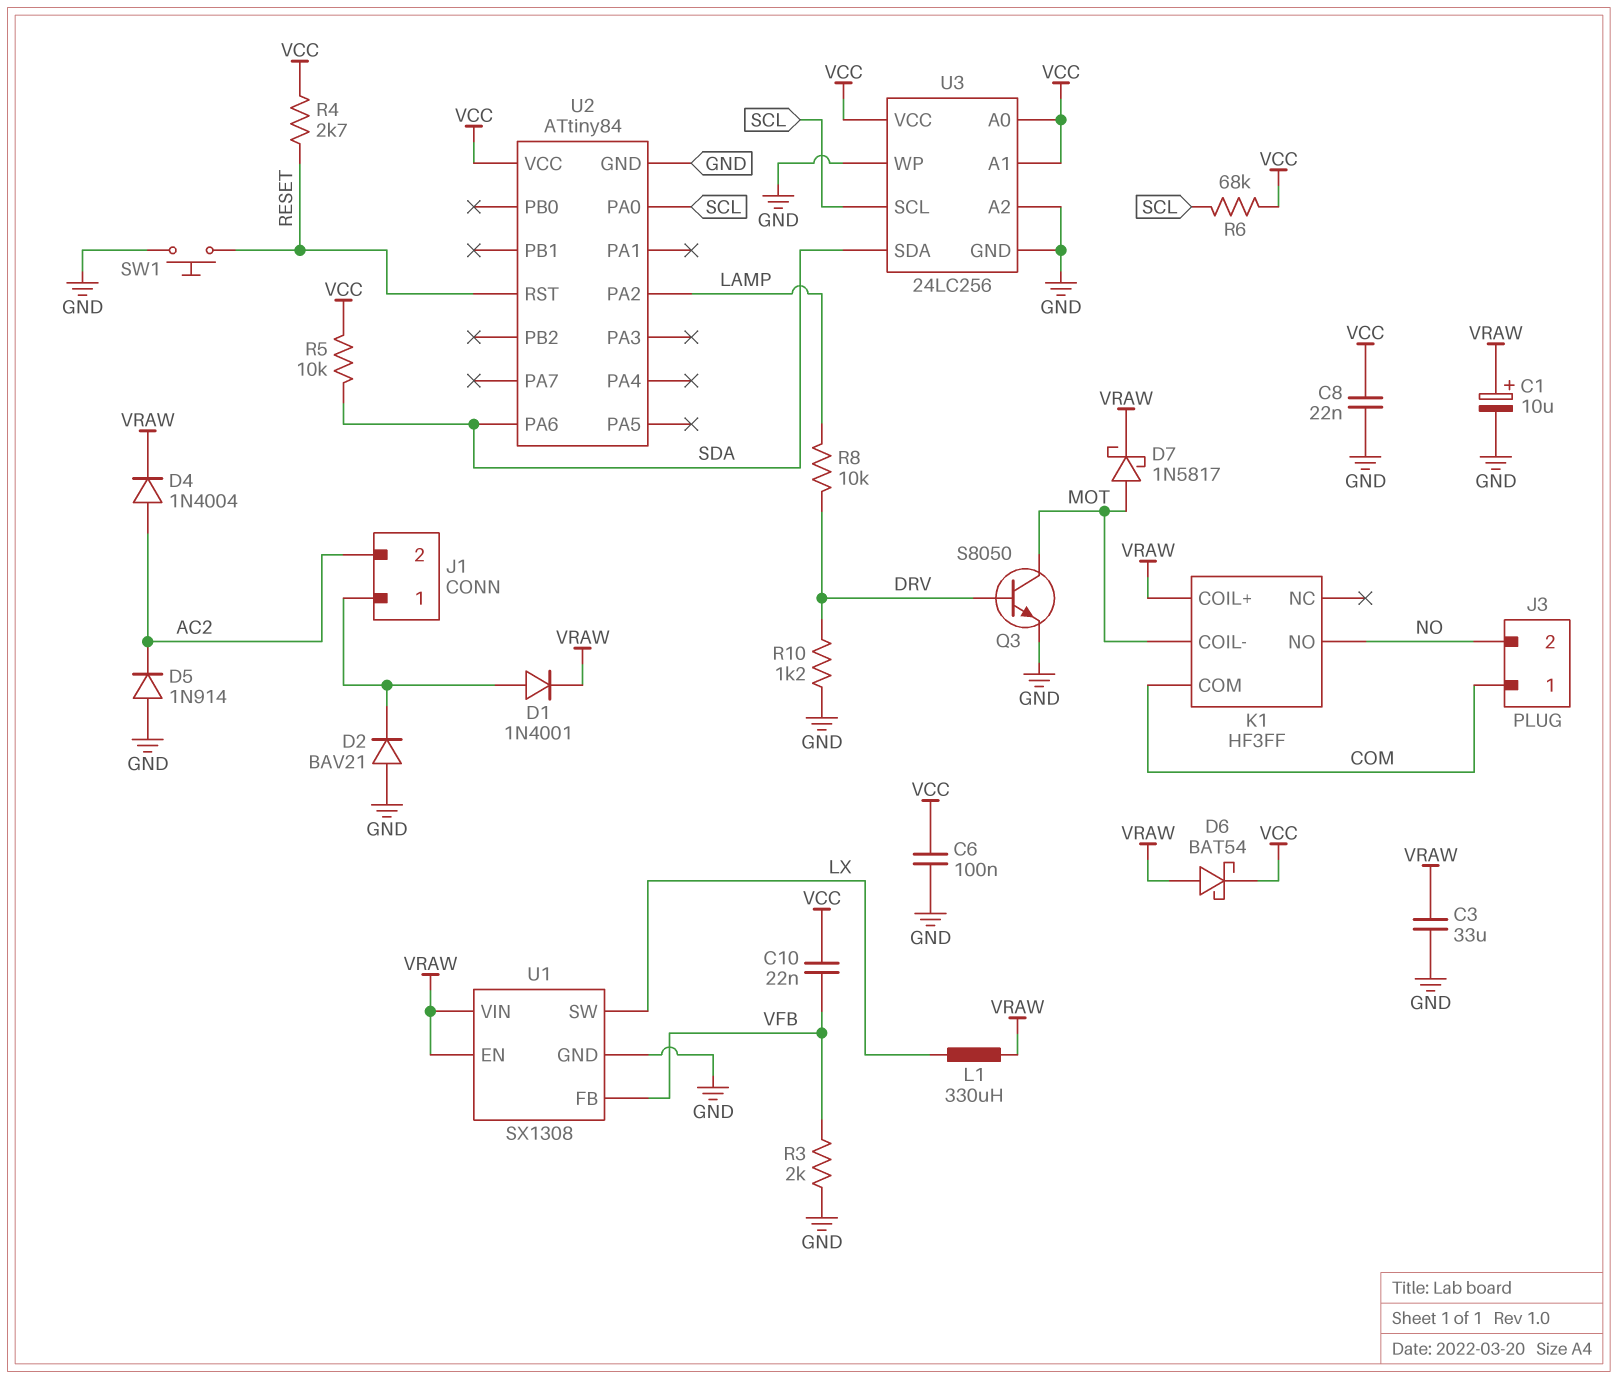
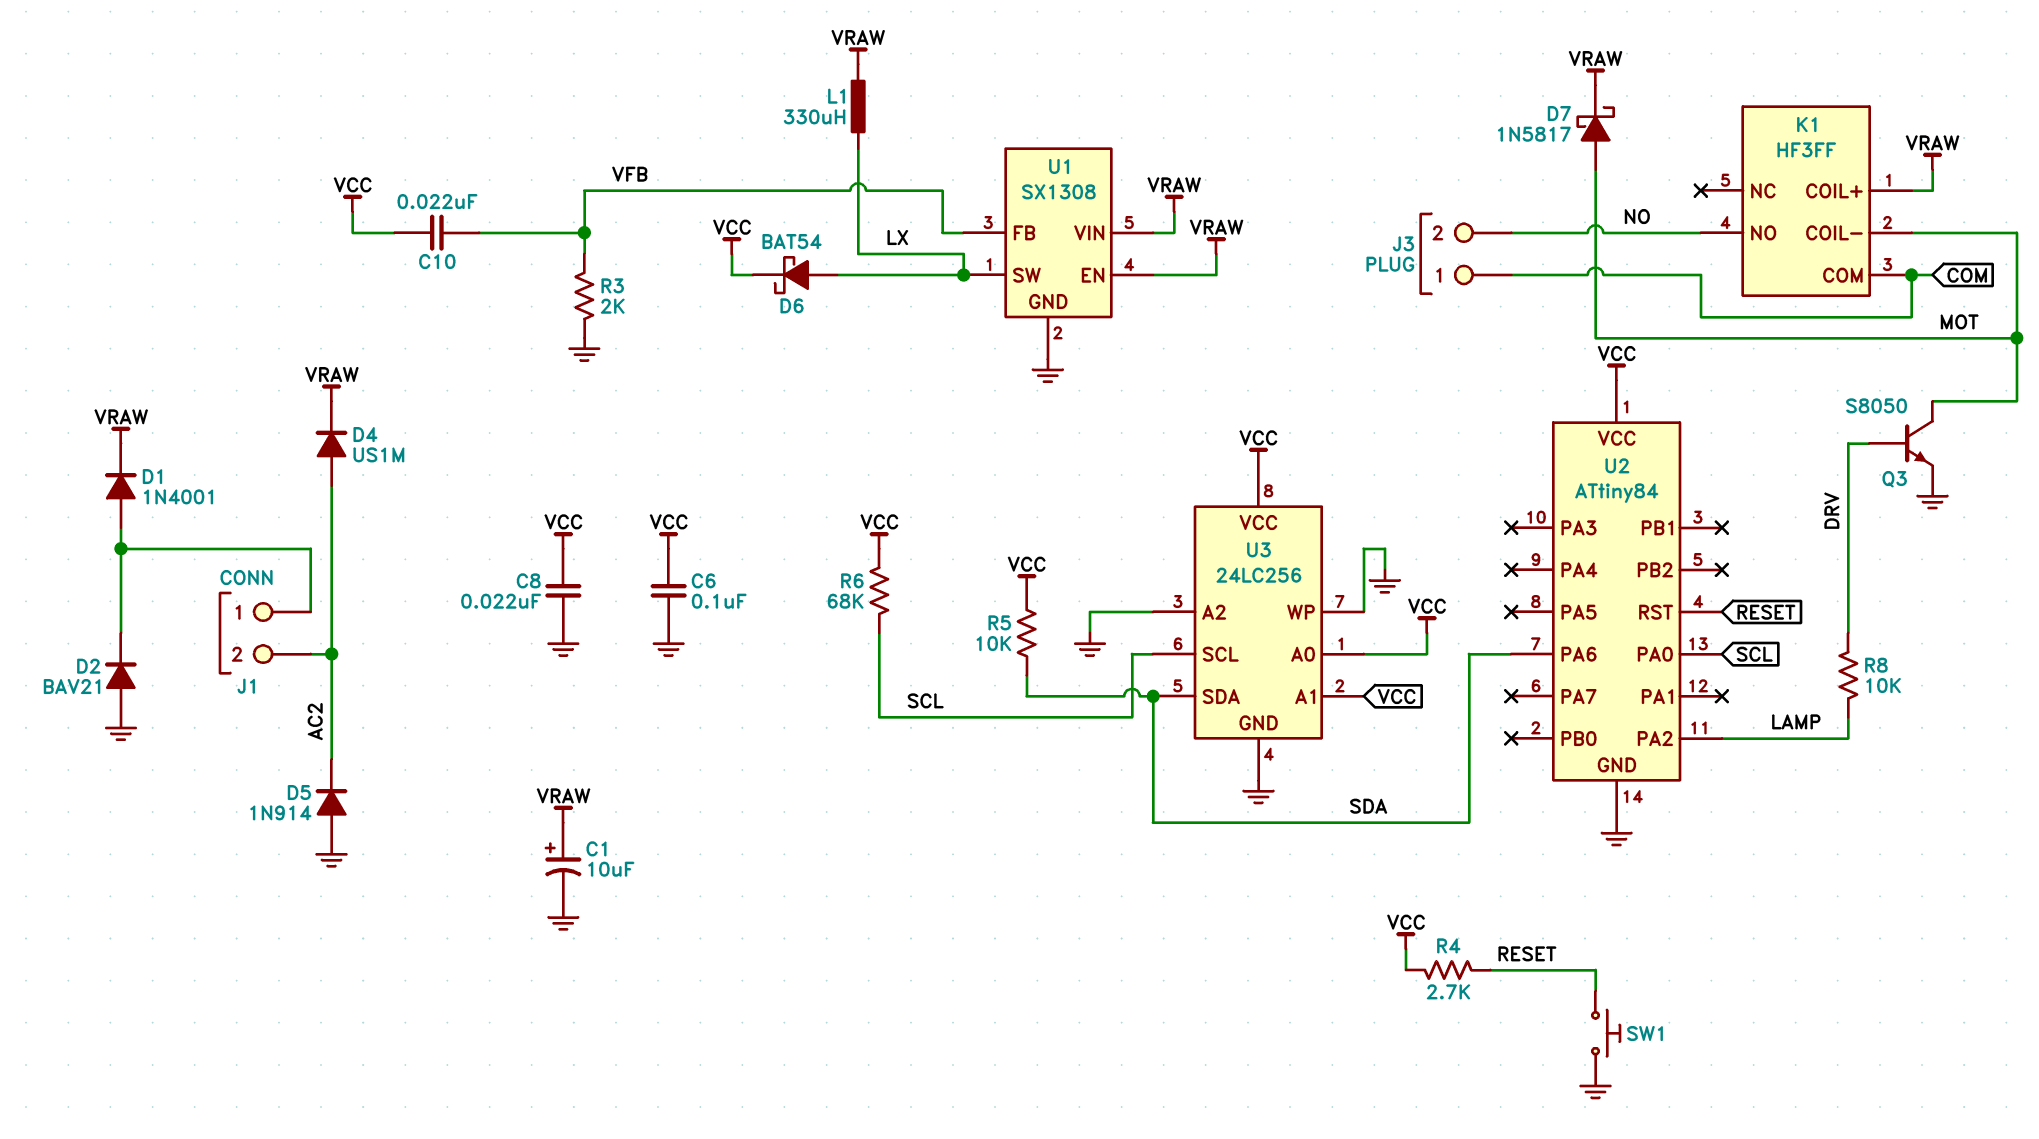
C3: 33uF (GND, VRAW) -> none
D4: diode 1N4004 (A AC2, K VRAW) -> diode US1M (A AC2, K VRAW)
D6: schottky BAT54 (A VRAW, K VCC) -> schottky BAT54 (A LX, K VCC)
R10: 1.2k (DRV, GND) -> none

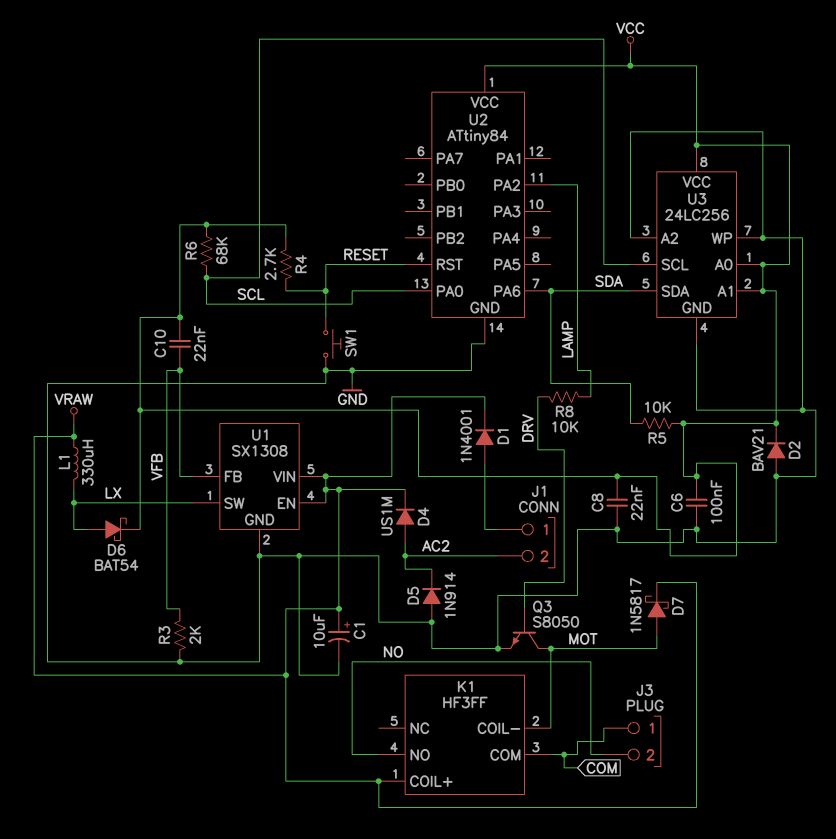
D2: diode BAV21 (A GND, K J1/1) -> diode BAV21 (A GND, K VCC)

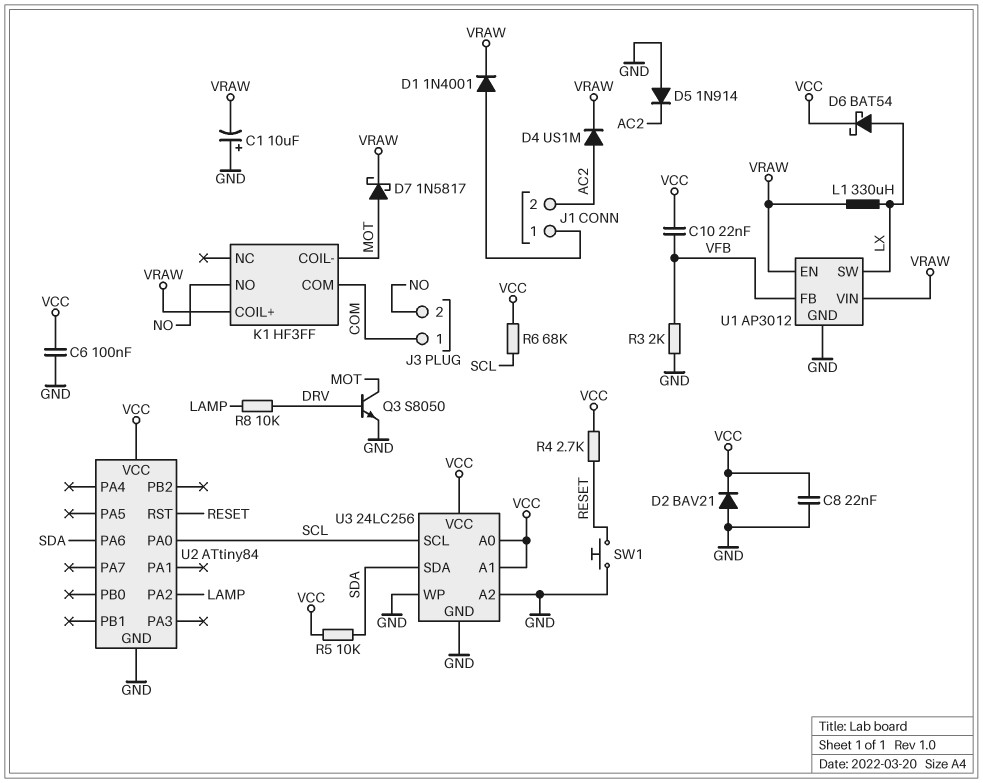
C1: 10uF (plus VRAW, minus GND) -> 10uF (plus GND, minus VRAW)
U1: SX1308 -> AP3012

